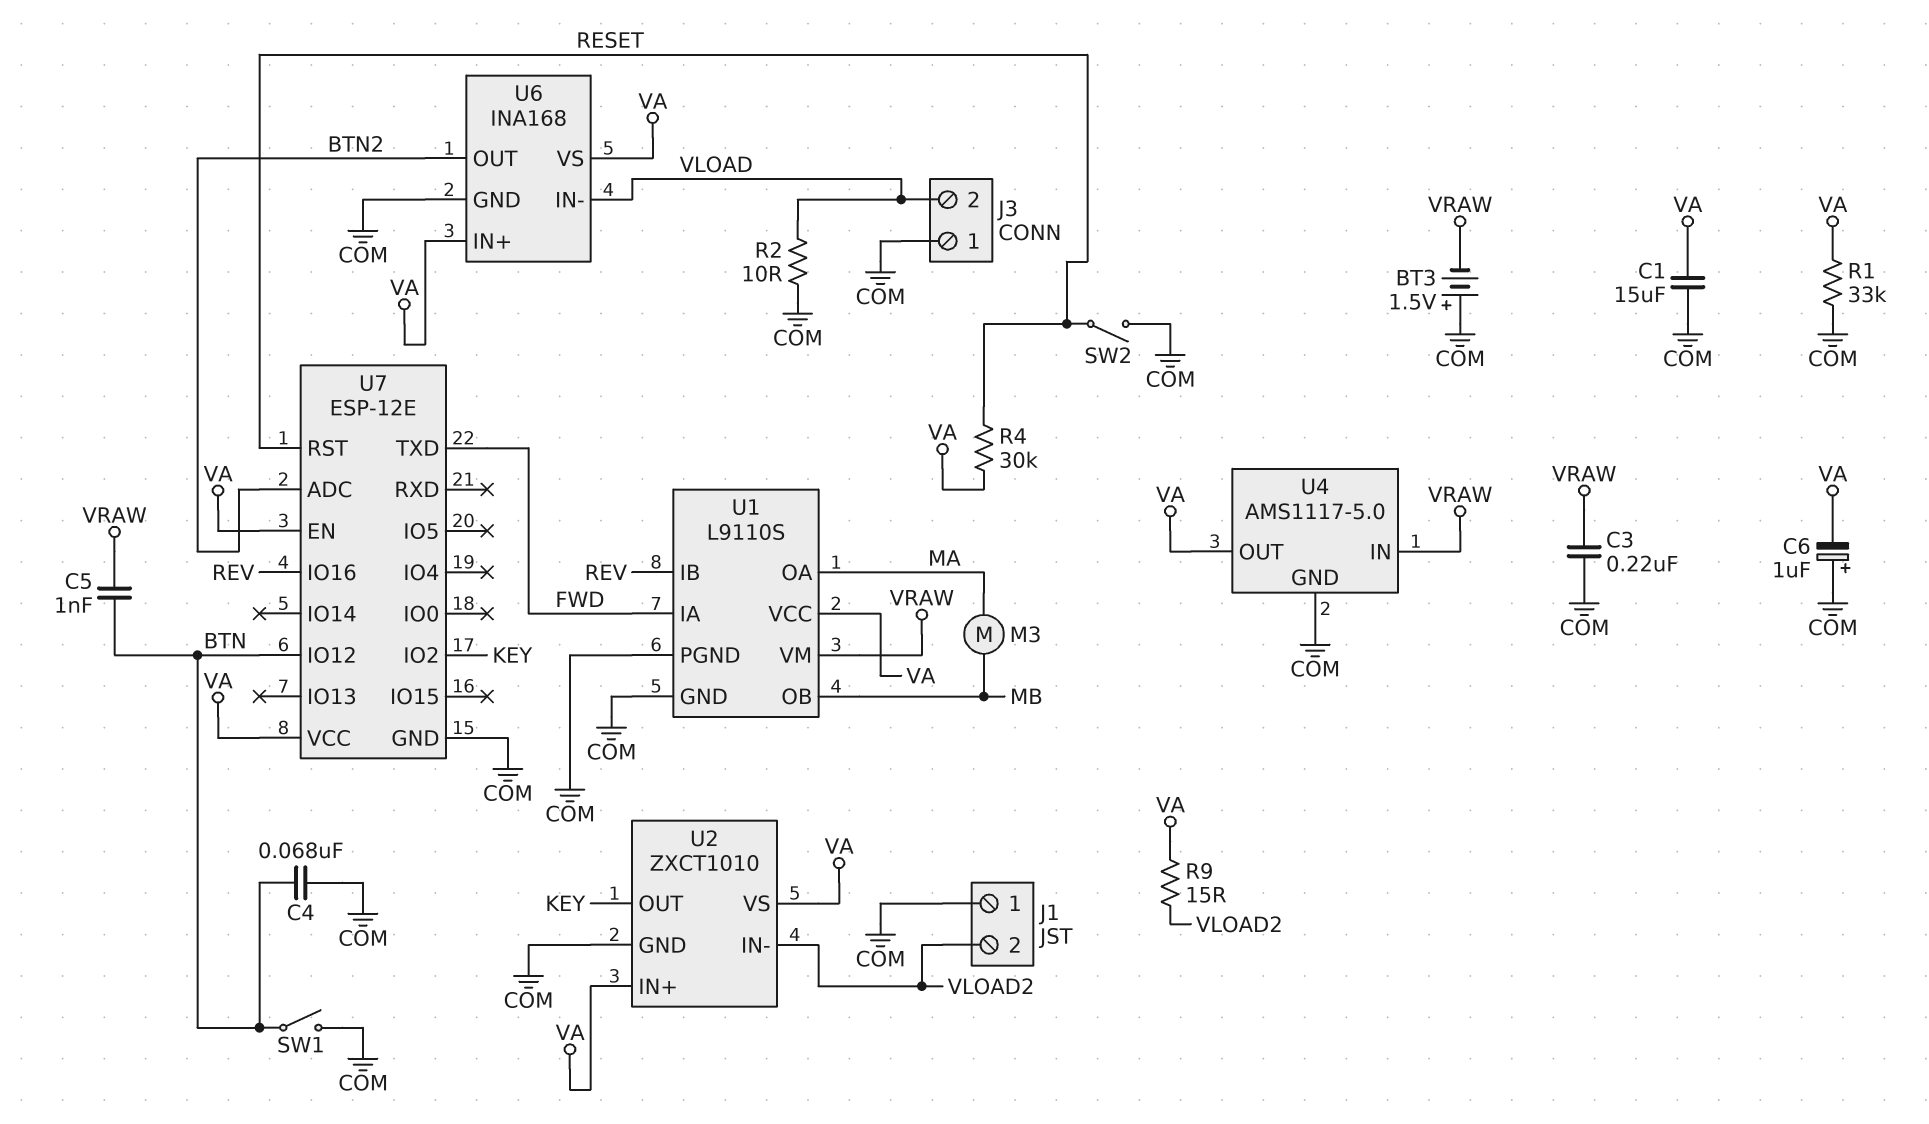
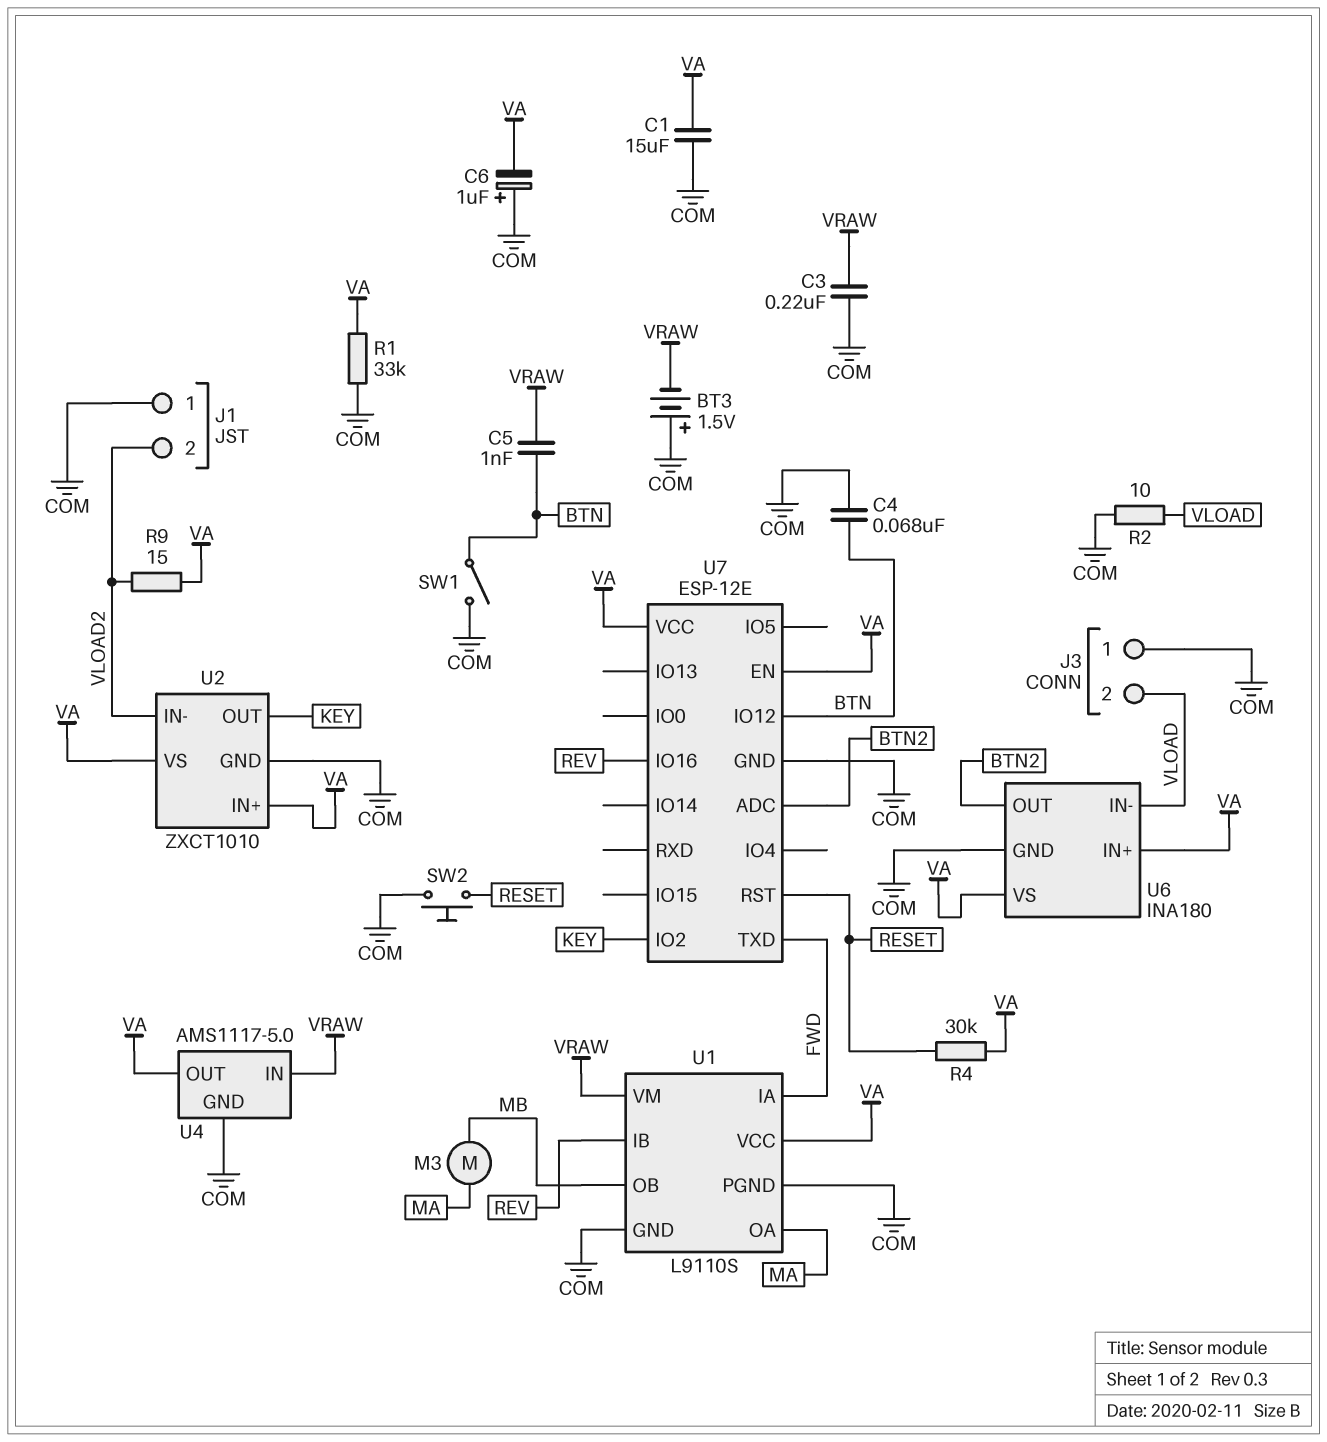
SW2: switch (COM, RESET) -> button (COM, RESET)
U6: INA168 -> INA180

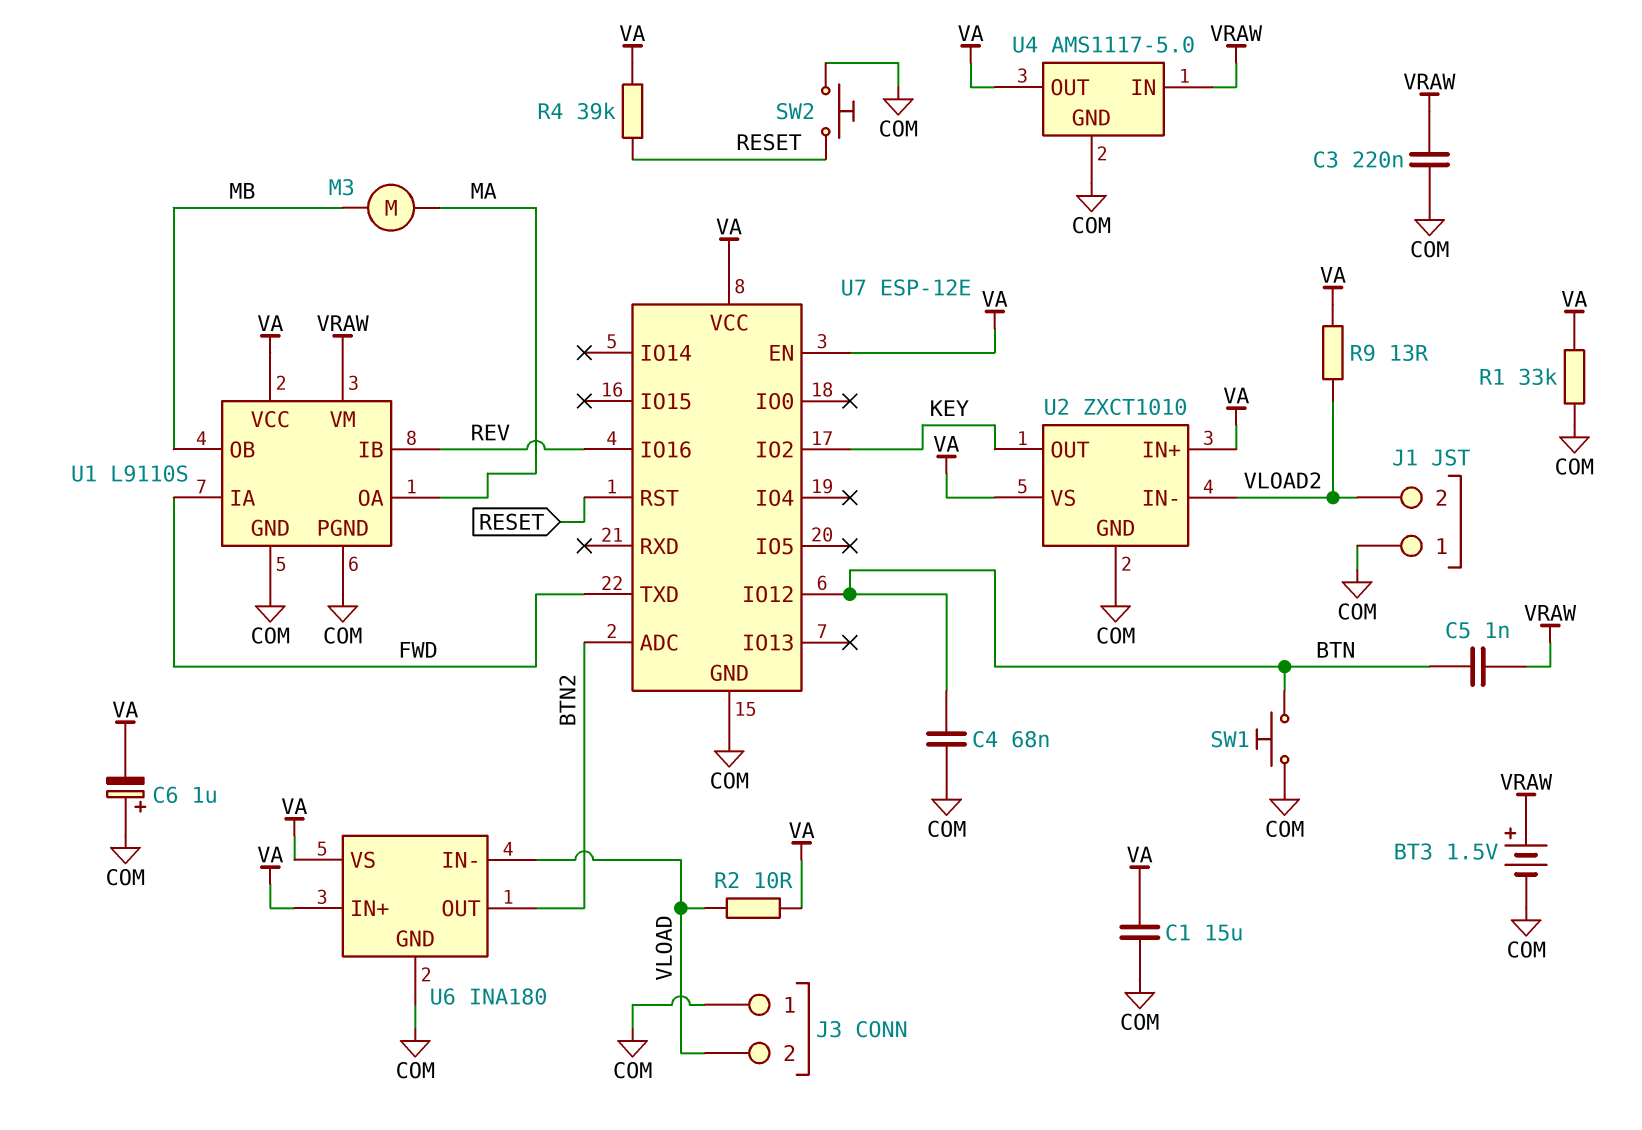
BT3: 1.5V (plus COM, minus VRAW) -> 1.5V (plus VRAW, minus COM)
R2: 10 (COM, VLOAD) -> 10 (VA, VLOAD)
R4: 30k (RESET, VA) -> 39k (RESET, VA)
R9: 15 (VA, VLOAD2) -> 13 (VA, VLOAD2)
SW1: switch (BTN, COM) -> button (BTN, COM)

